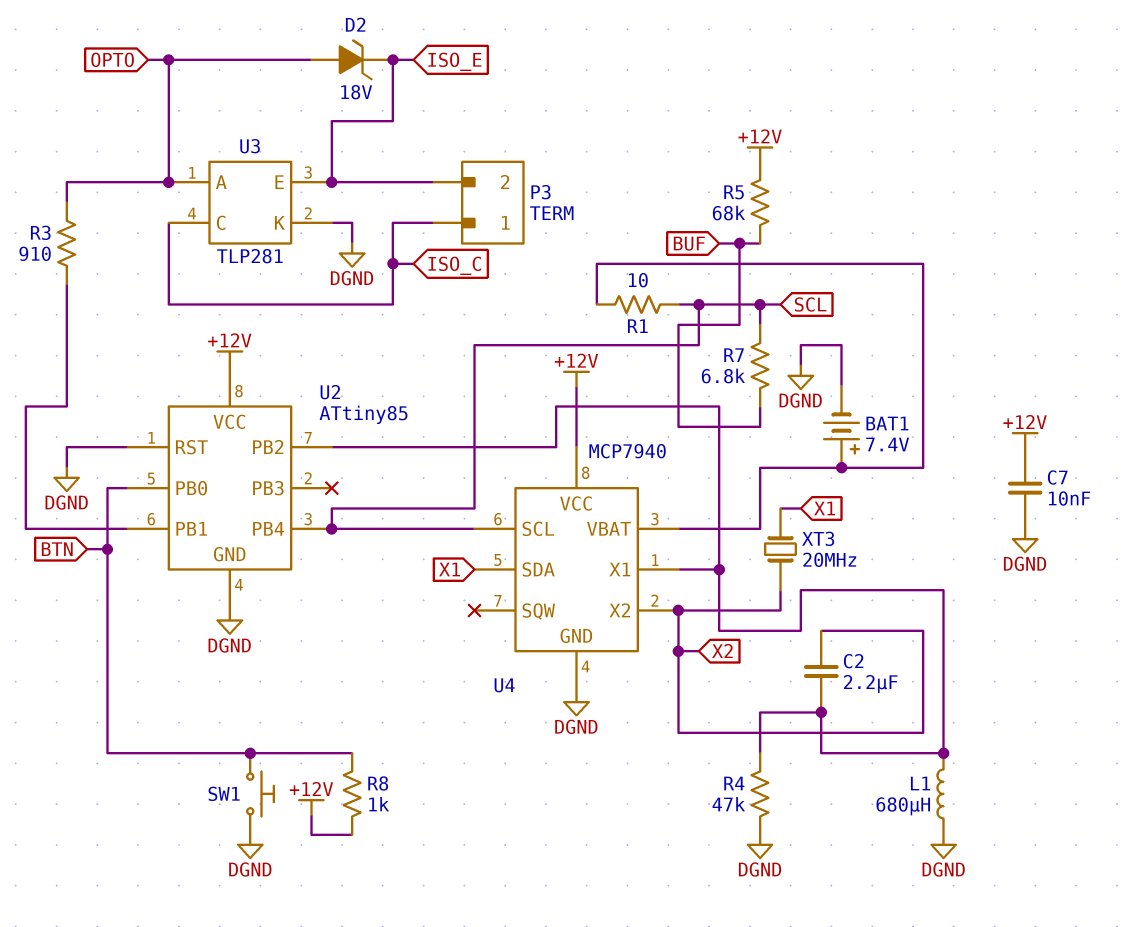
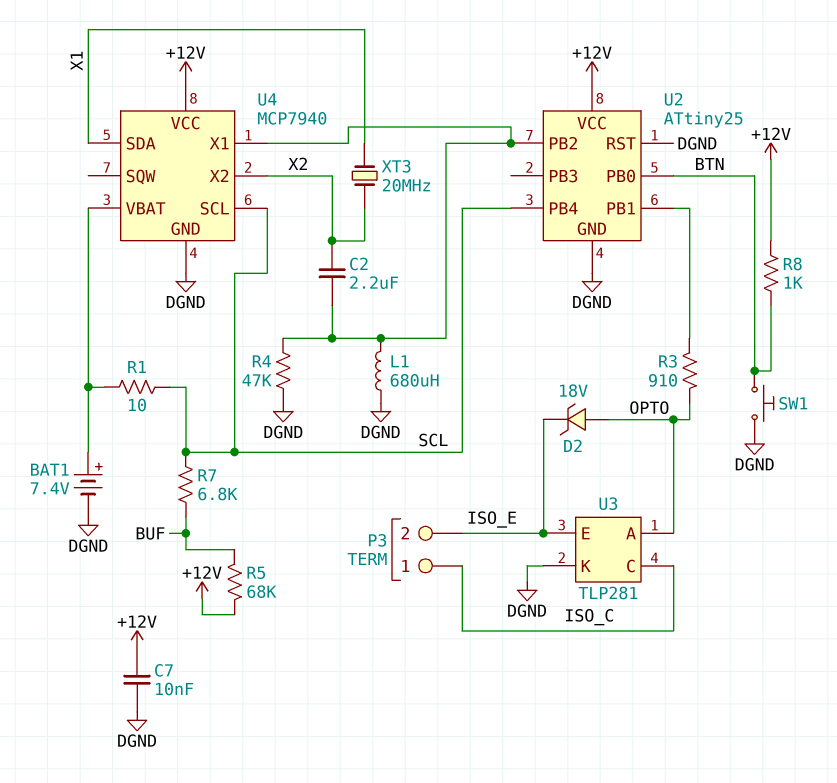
U2: ATtiny85 -> ATtiny25

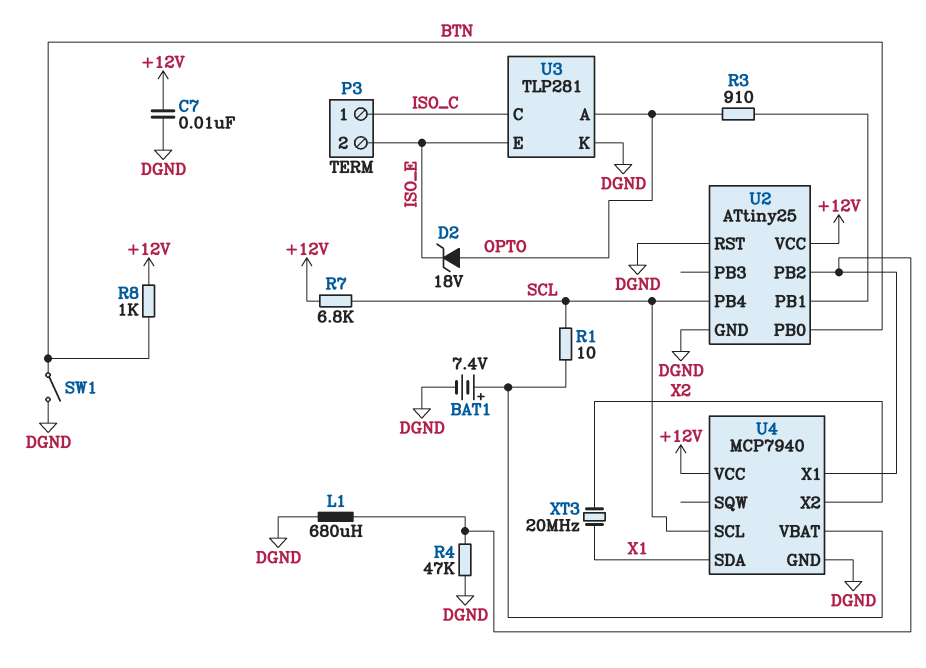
C2: 2.2uF (U2/PB2, X2) -> none
R5: 68k (+12V, BUF) -> none
R7: 6.8k (BUF, SCL) -> 6.8k (+12V, SCL)
SW1: button (BTN, DGND) -> switch (BTN, DGND)

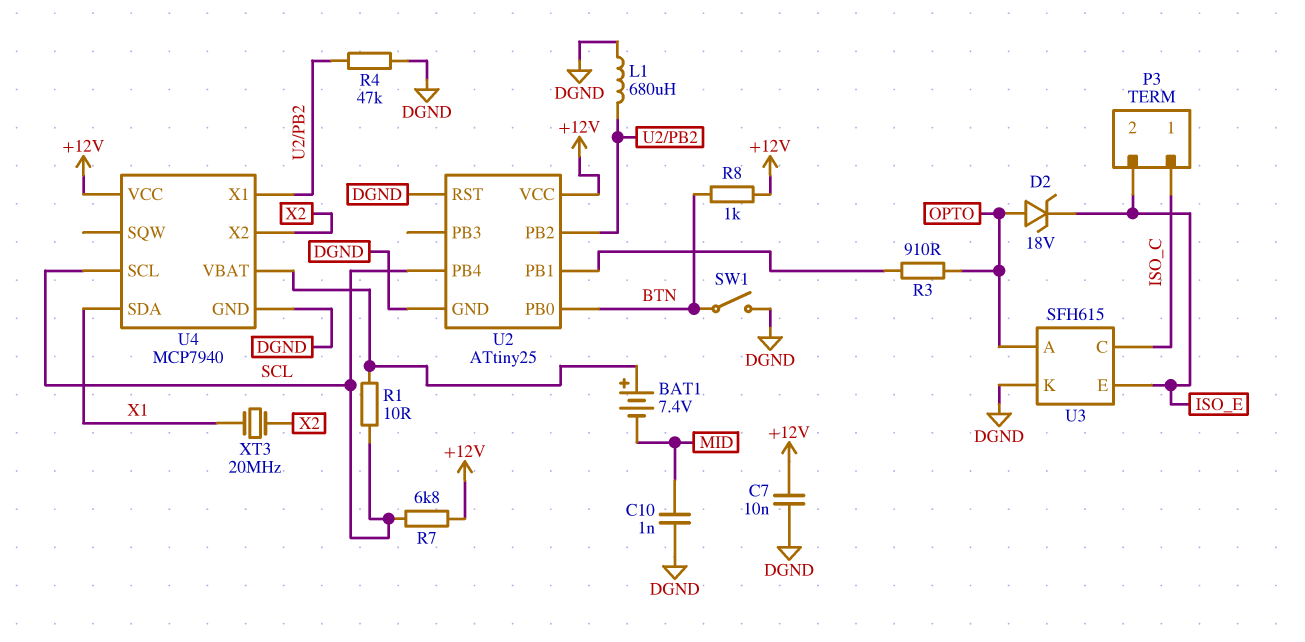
BAT1: 7.4V (plus U4/VBAT, minus DGND) -> 7.4V (plus U4/VBAT, minus MID)
C10: none -> 1nF (DGND, MID)
U3: TLP281 -> SFH615

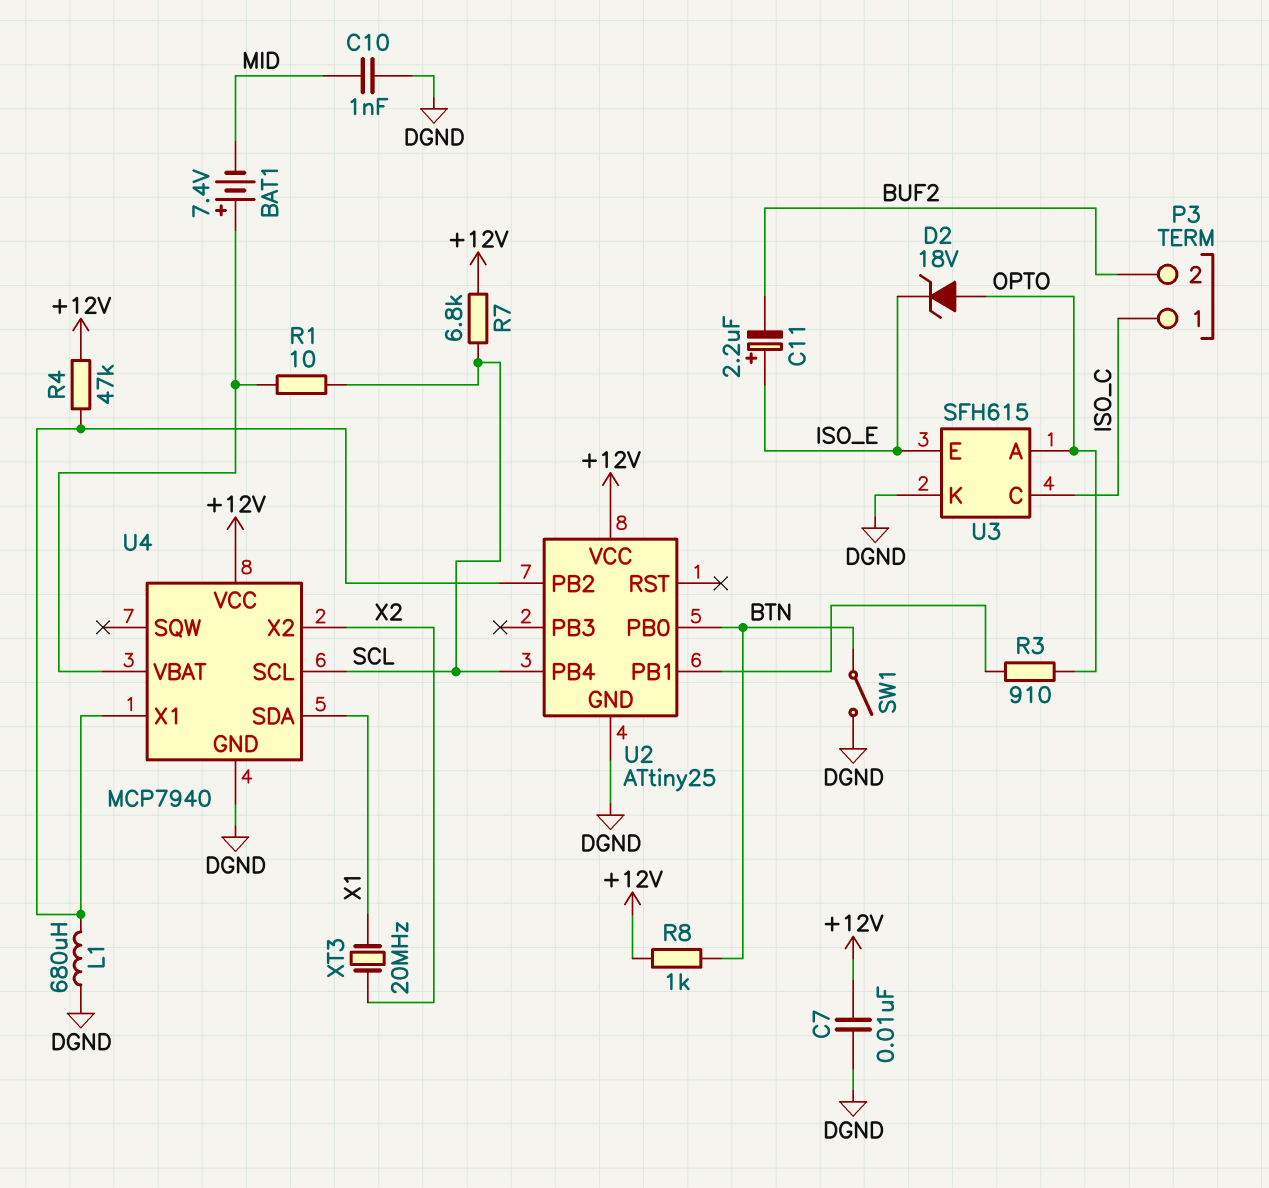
C11: none -> 2.2uF (plus ISO_E, minus BUF2)
P3 pin 2: ISO_E -> BUF2
R4: 47k (DGND, U2/PB2) -> 47k (+12V, U2/PB2)
U2 pin RST: DGND -> none

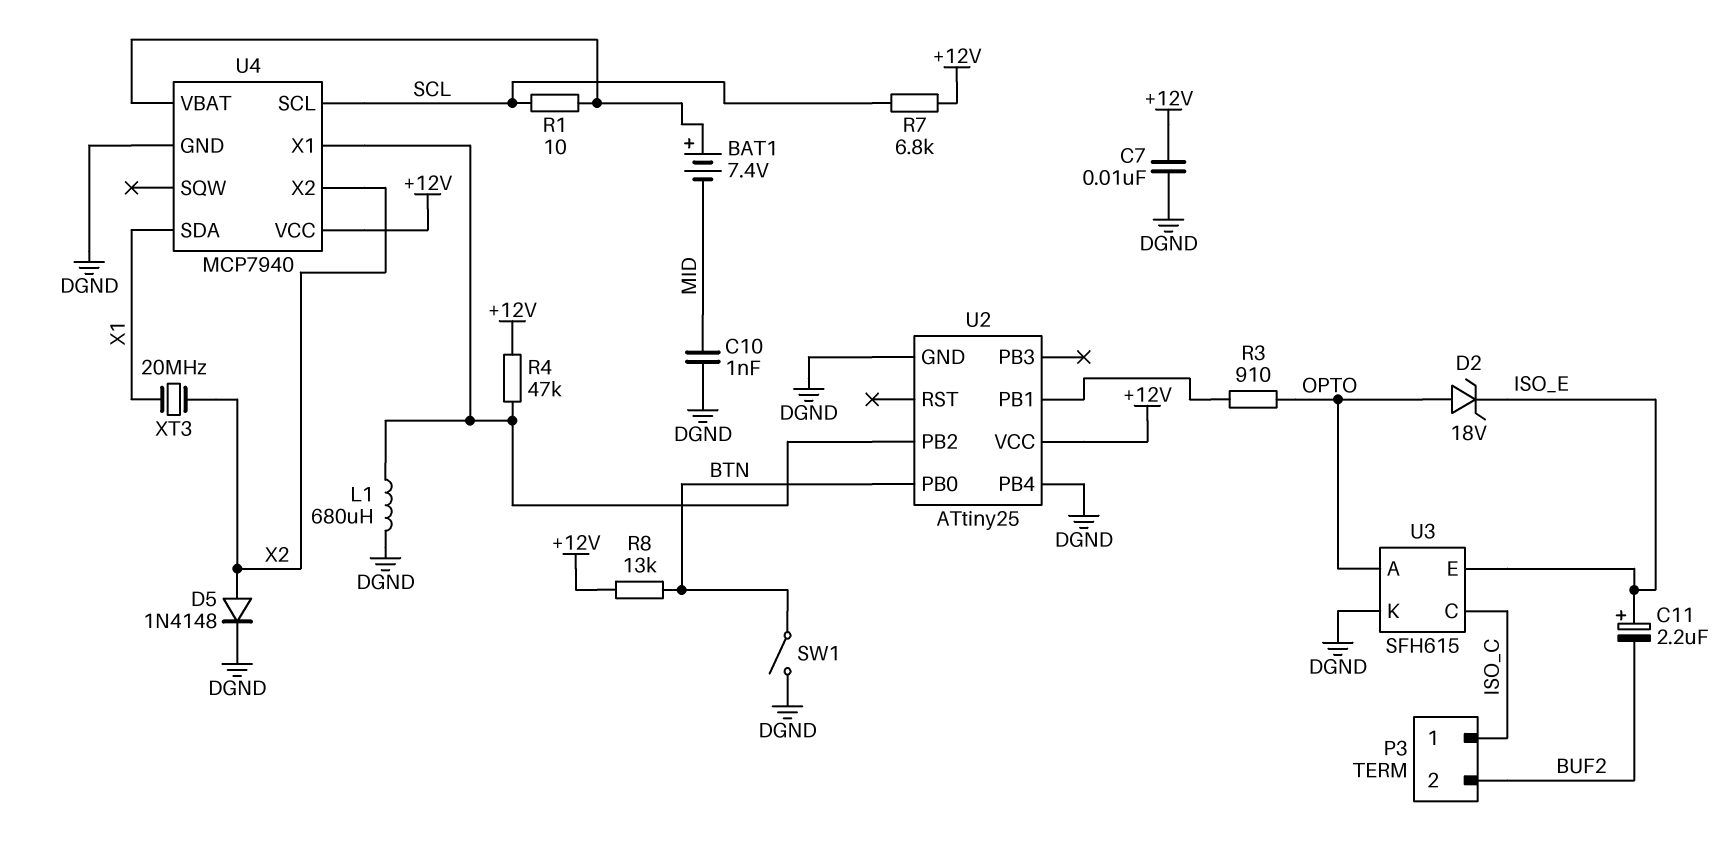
D5: none -> diode 1N4148 (A X2, K DGND)
R8: 1k (+12V, BTN) -> 13k (+12V, BTN)
U2 pin PB4: SCL -> DGND

